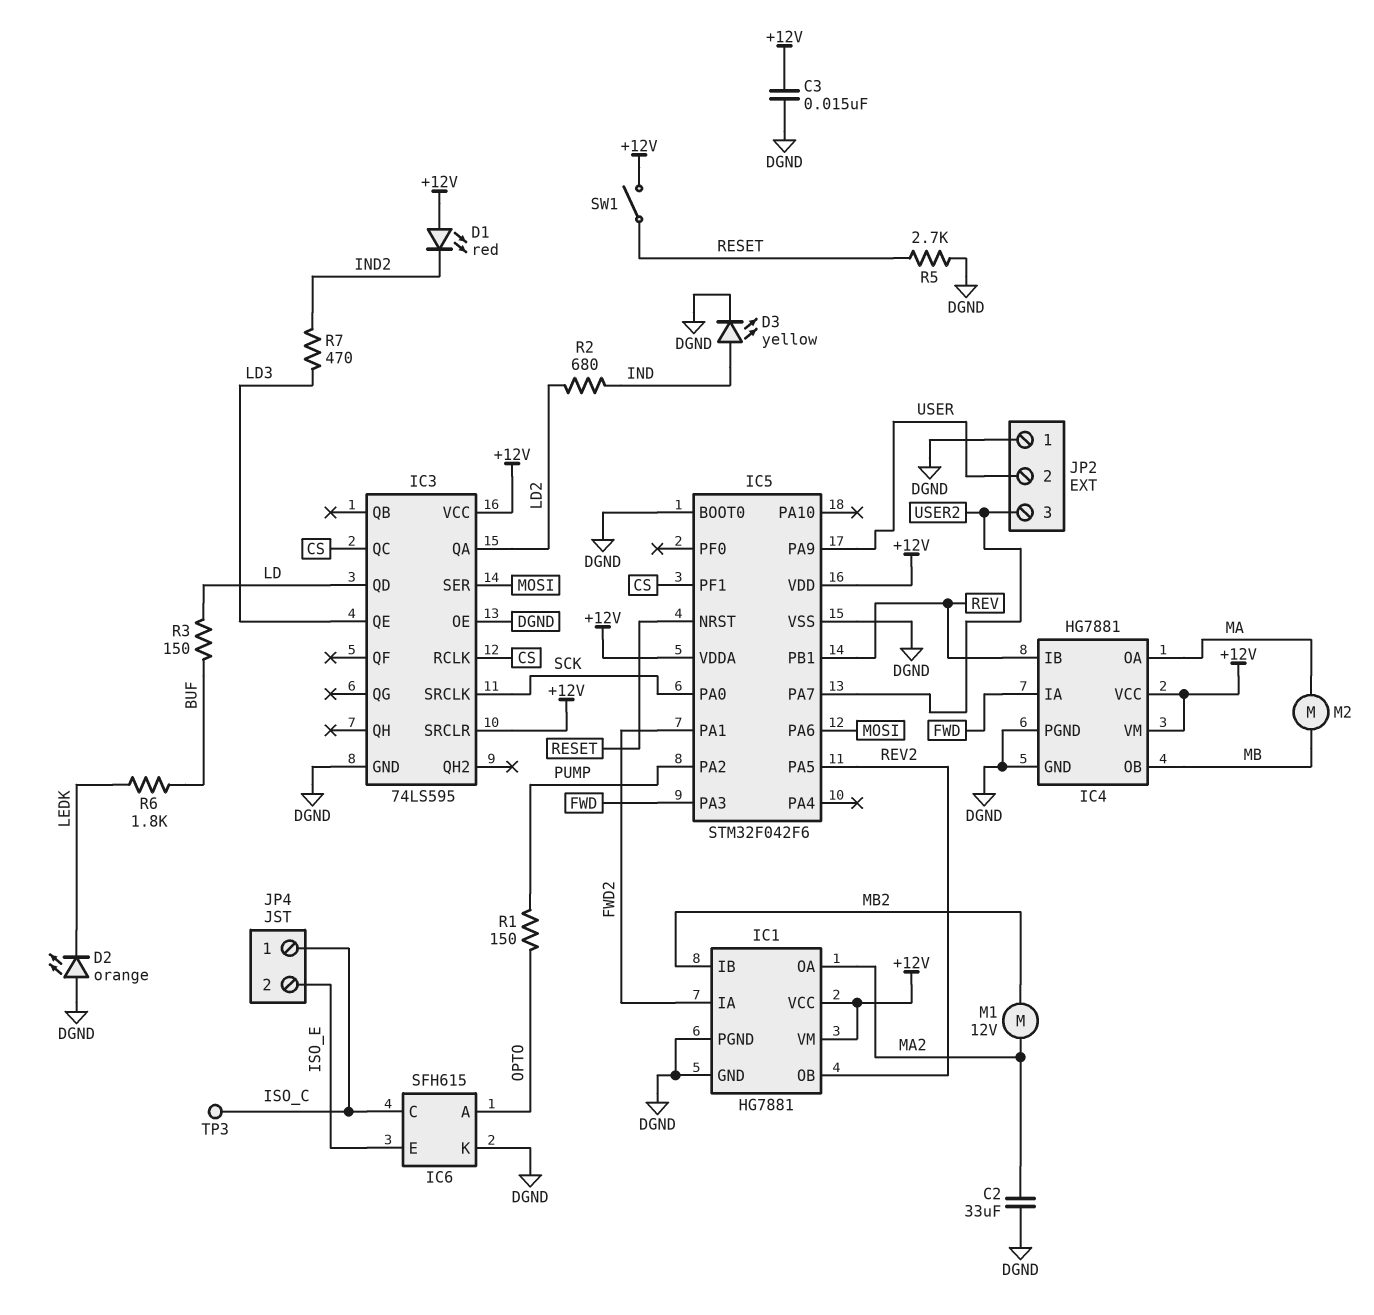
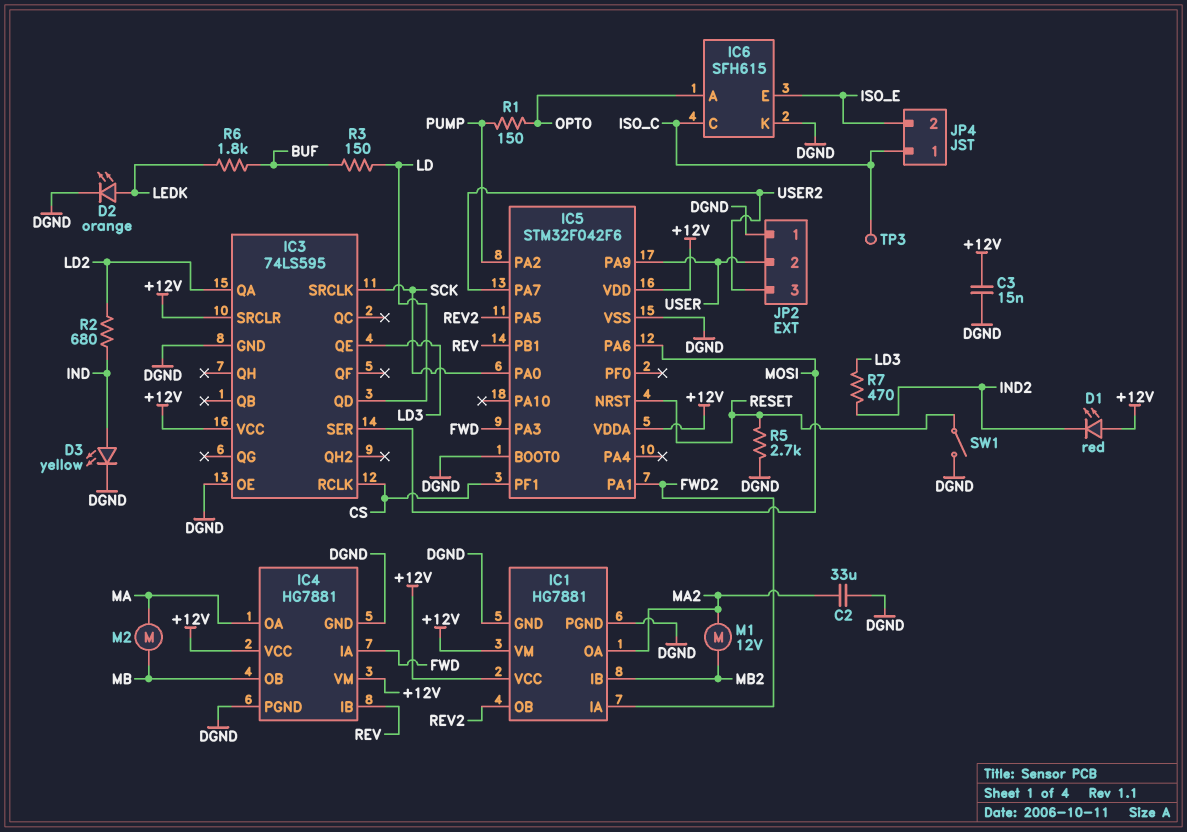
D2: LED orange (A DGND, K LEDK) -> LED orange (A LEDK, K DGND)
IC3 pin QC: CS -> none
SW1: switch (+12V, RESET) -> switch (DGND, RESET)

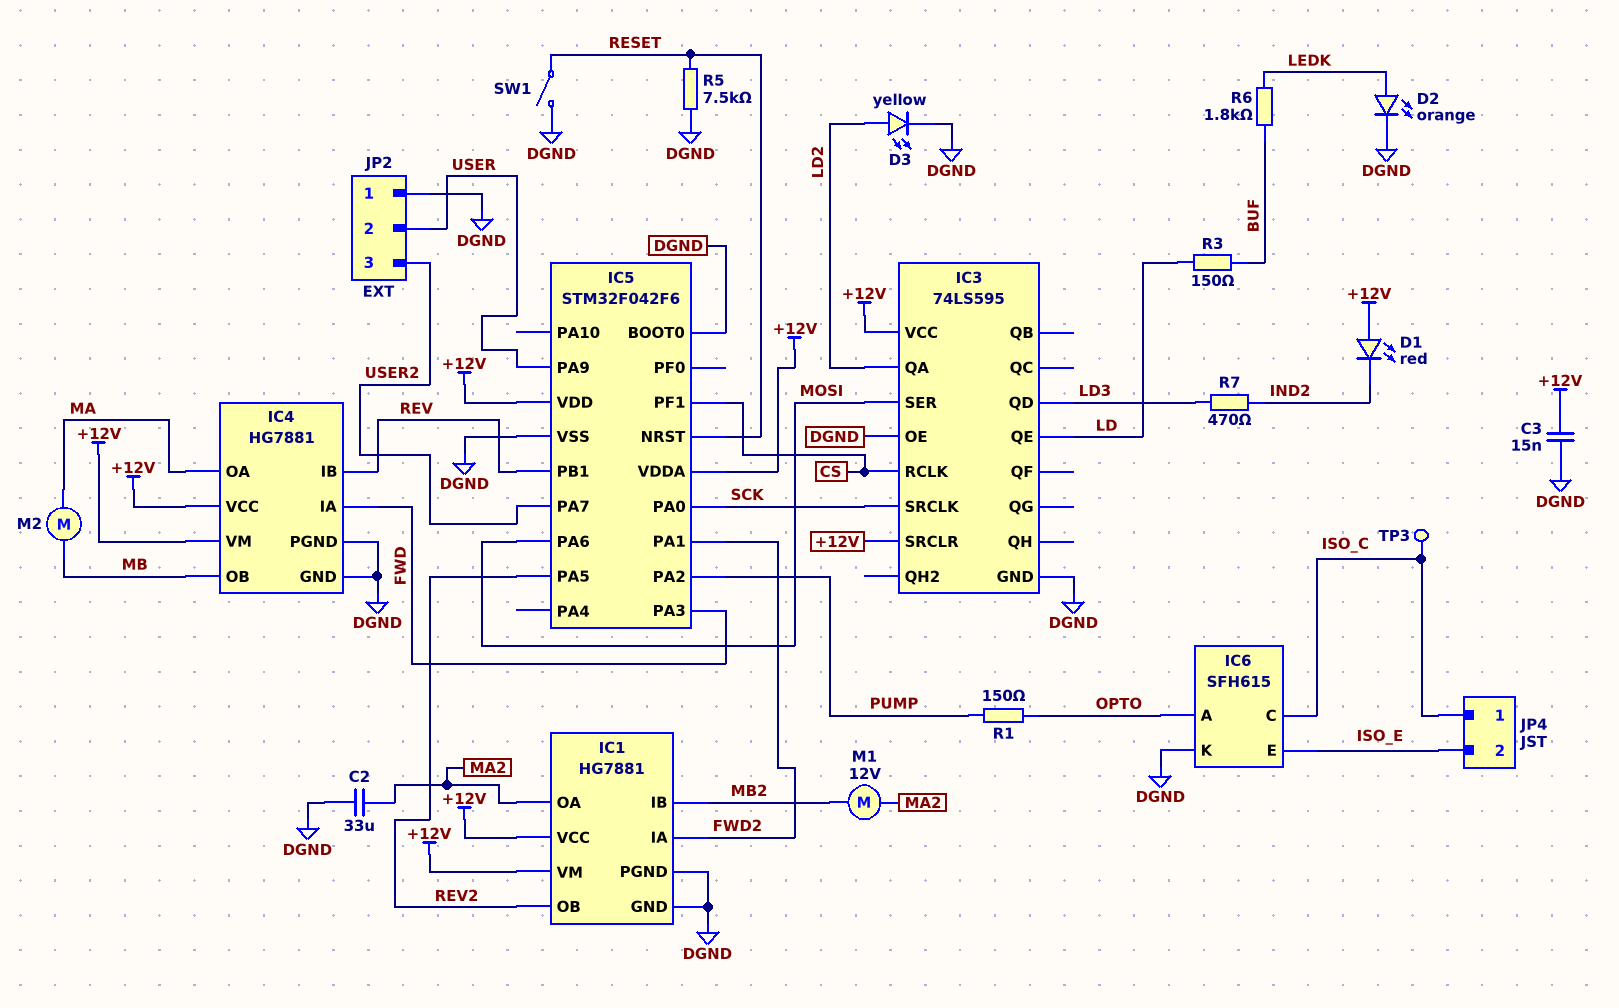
D3: LED yellow (A IND, K DGND) -> LED yellow (A LD2, K DGND)
IC3 pin QD: LD -> LD3
IC3 pin QE: LD3 -> LD
R2: 680 (IND, LD2) -> none
R5: 2.7k (DGND, RESET) -> 7.5k (DGND, RESET)

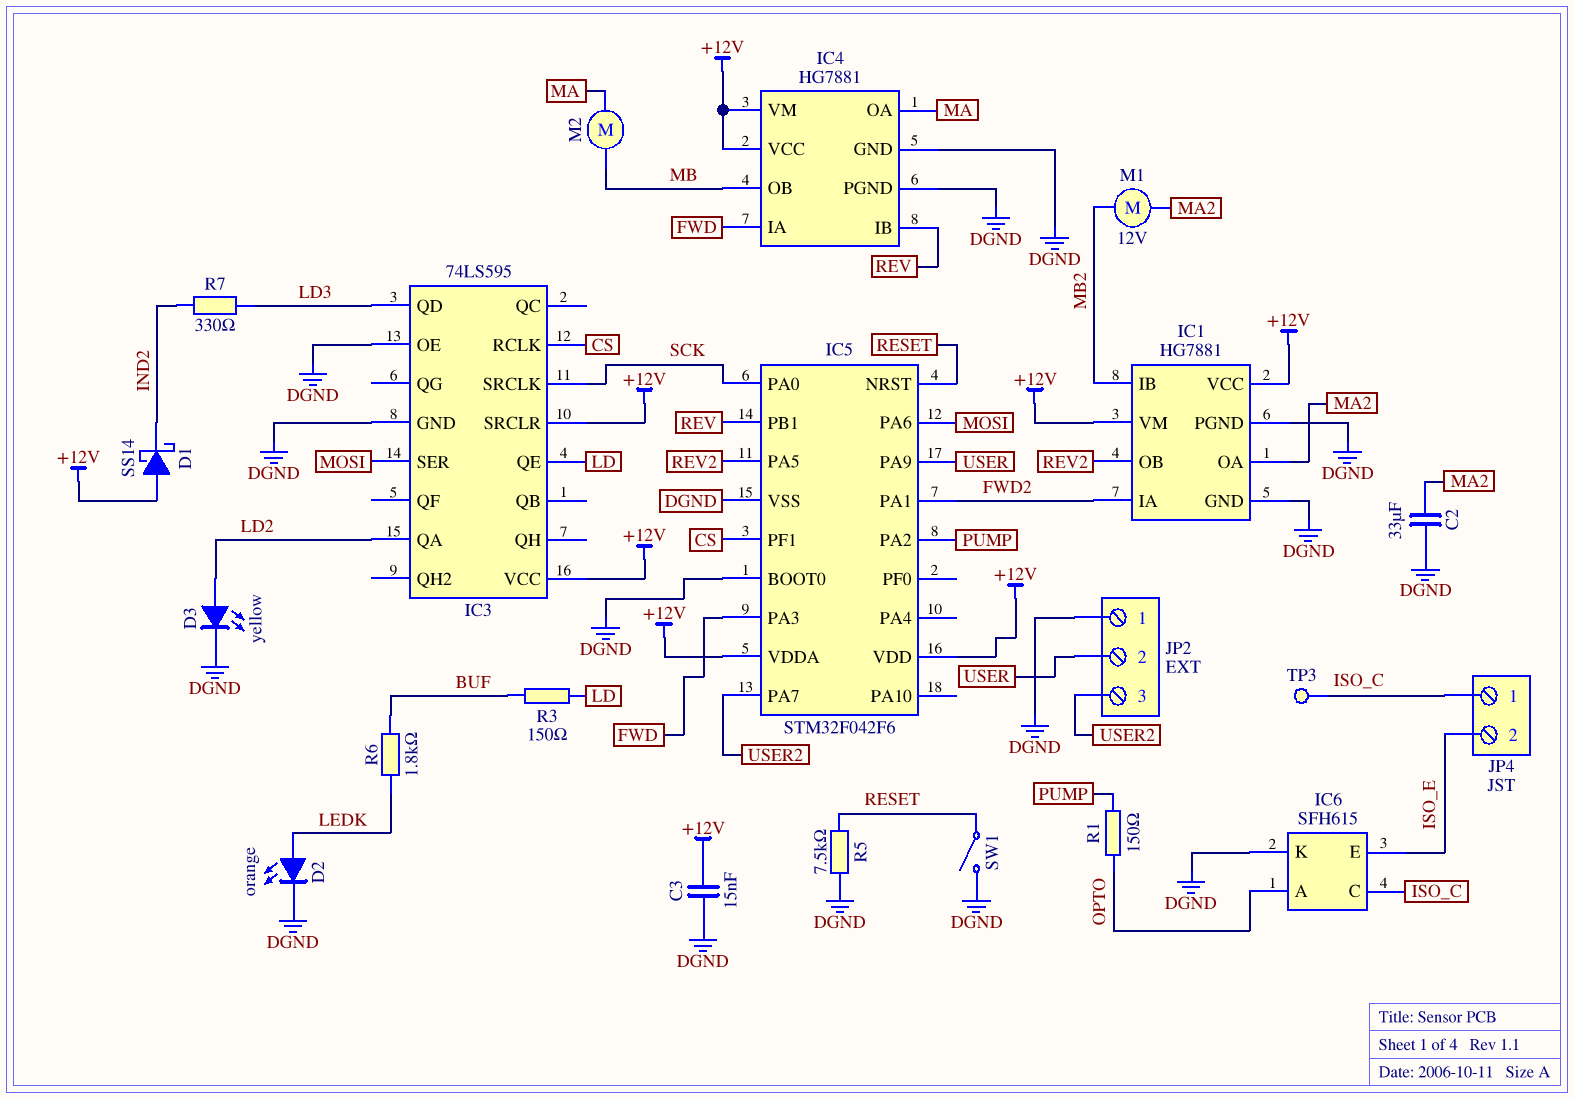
D1: LED red (A +12V, K IND2) -> schottky SS14 (A +12V, K IND2)
R7: 470 (IND2, LD3) -> 330 (IND2, LD3)

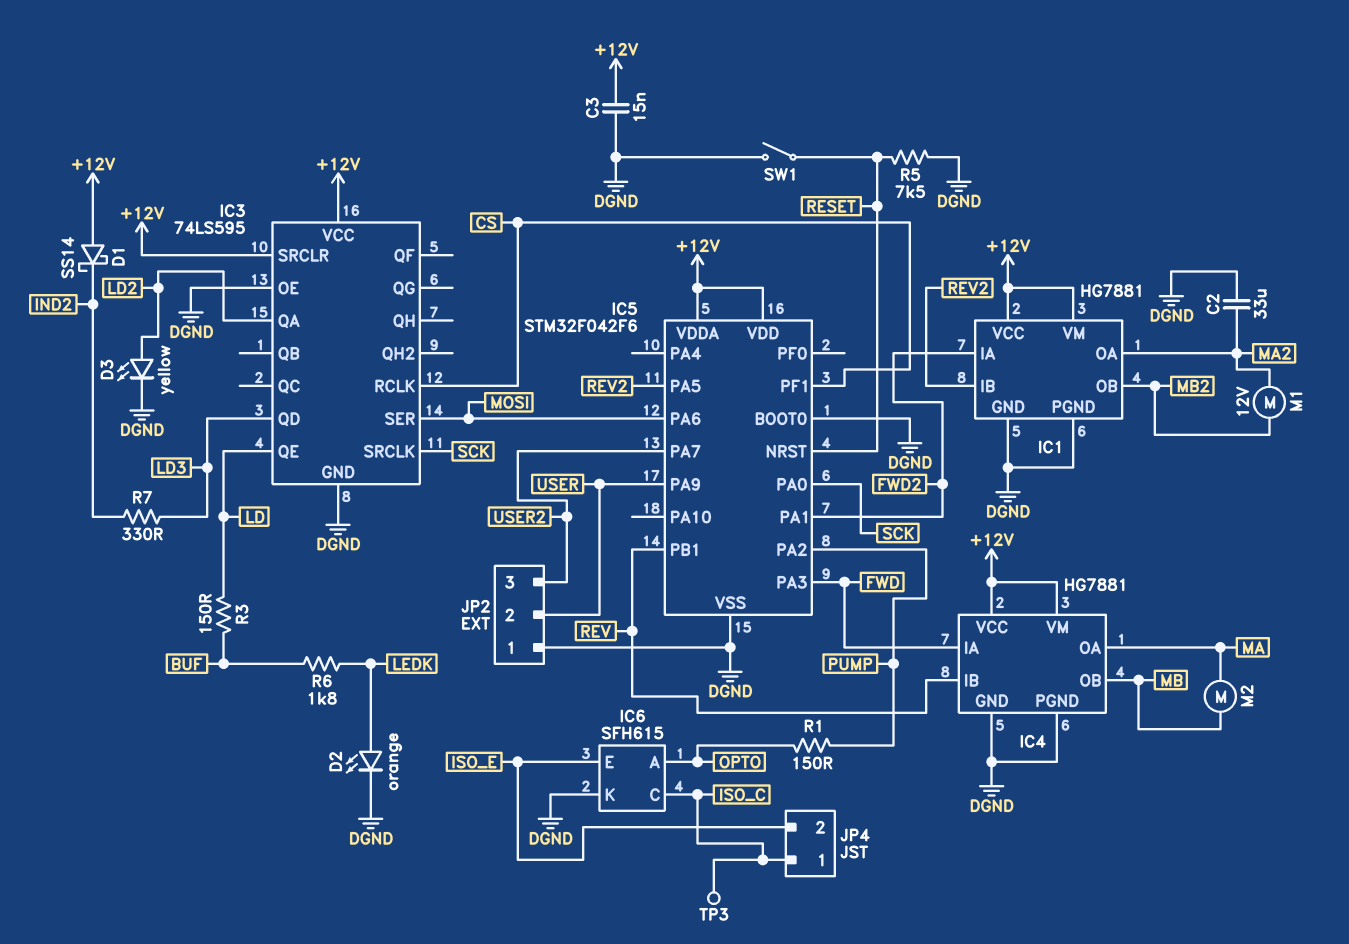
IC1 pin IB: MB2 -> REV2
IC1 pin OB: REV2 -> MB2

